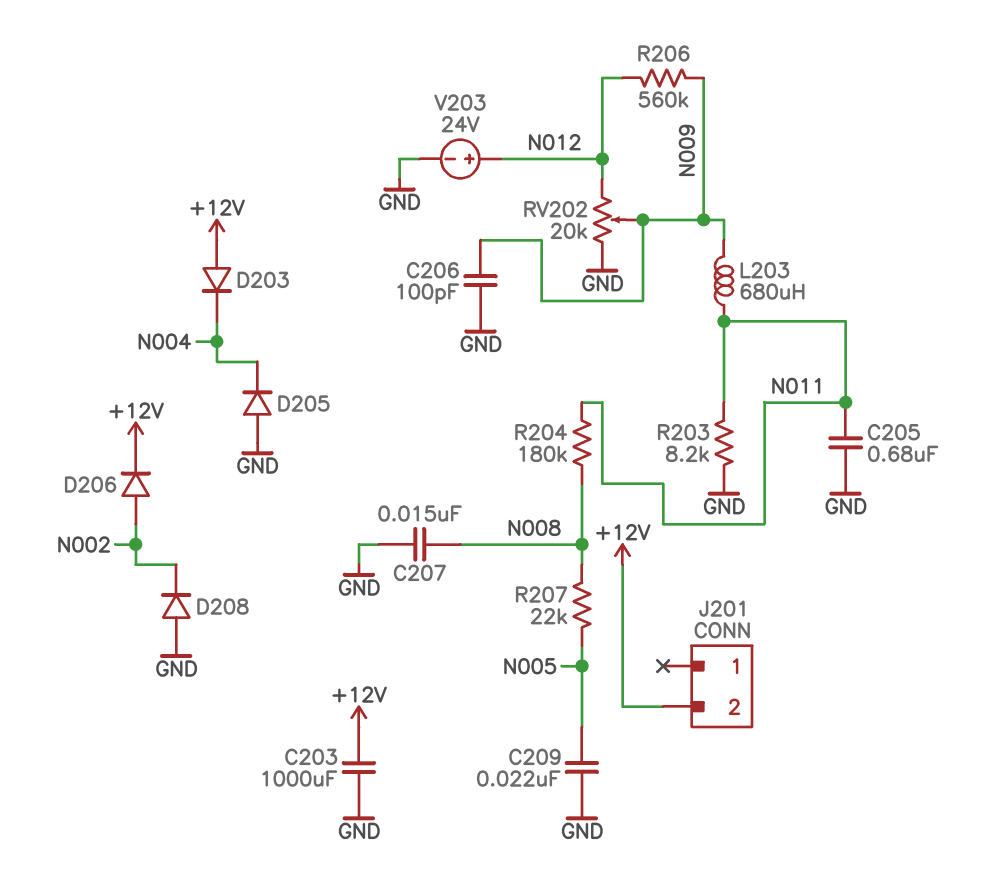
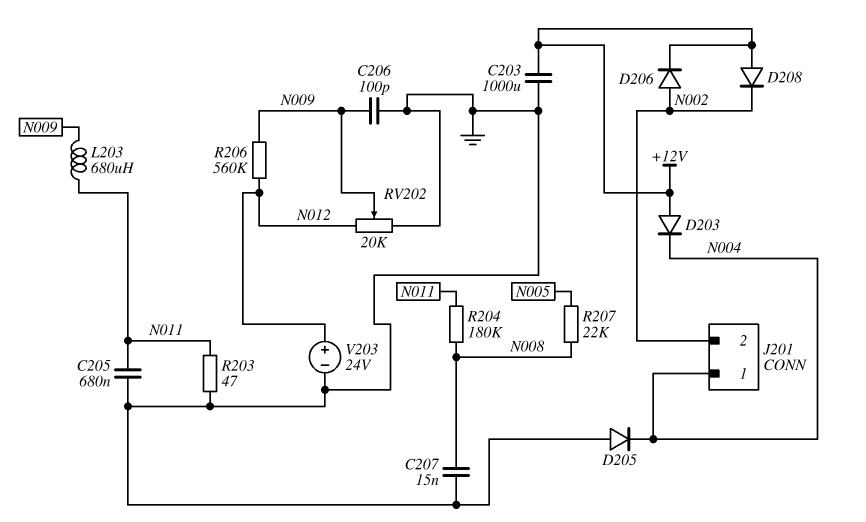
C209: 22nF (GND, N005) -> none
D208: diode (A GND, K N002) -> diode (A +12V, K N002)
J201 pin 1: none -> N004
J201 pin 2: +12V -> N002
R203: 8.2k (GND, N011) -> 47 (GND, N011)

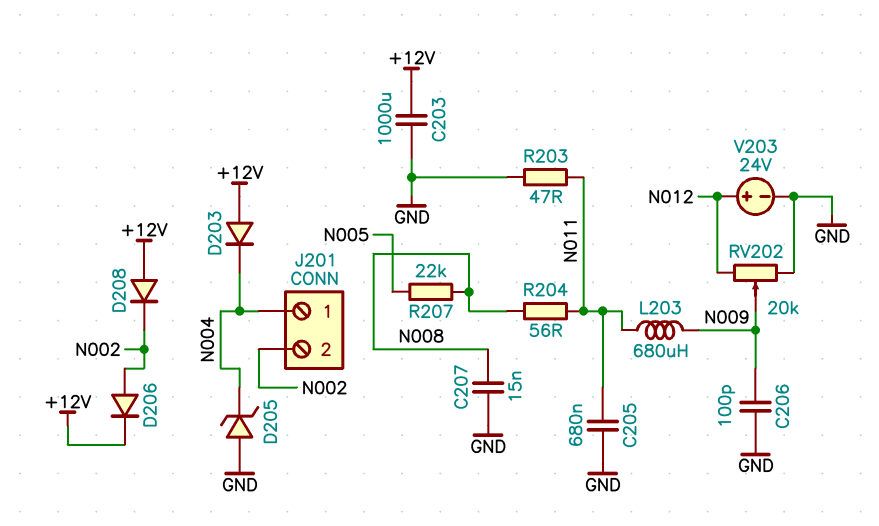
D205: diode (A GND, K N004) -> zener (A GND, K N004)
R204: 180k (N008, N011) -> 56 (N008, N011)
R206: 560k (N009, N012) -> none

